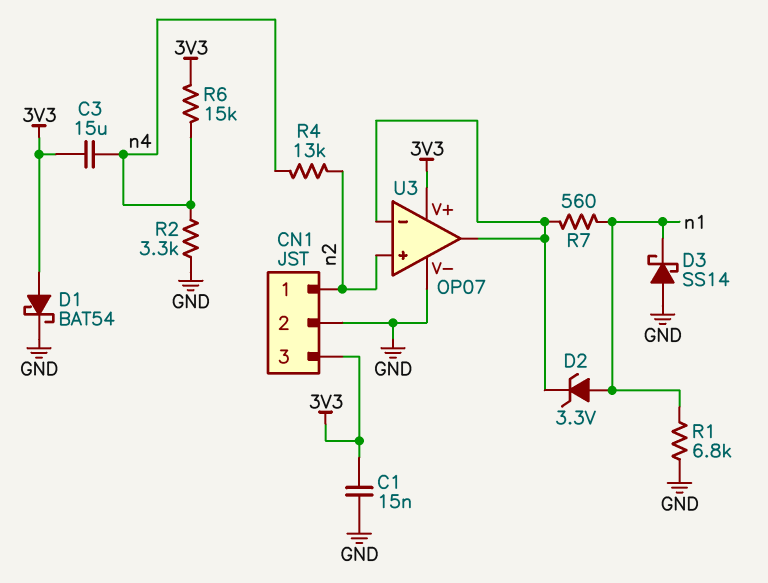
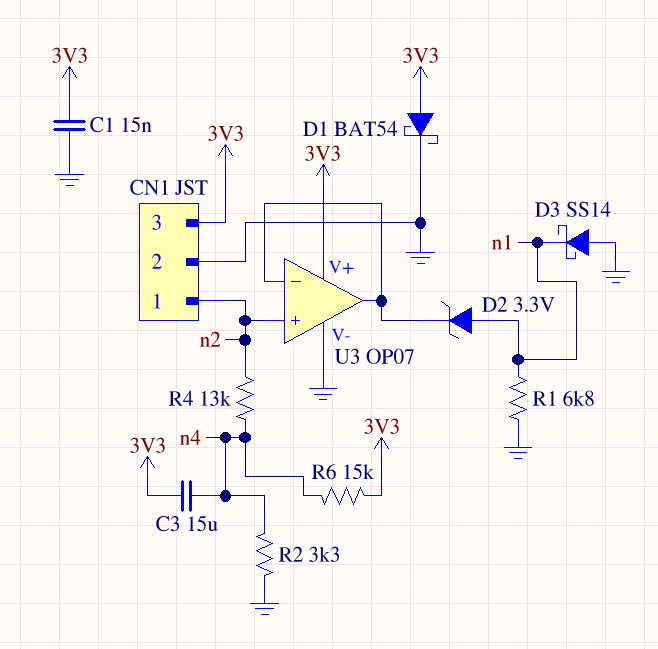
R7: 560 (U3/in-, n1) -> none

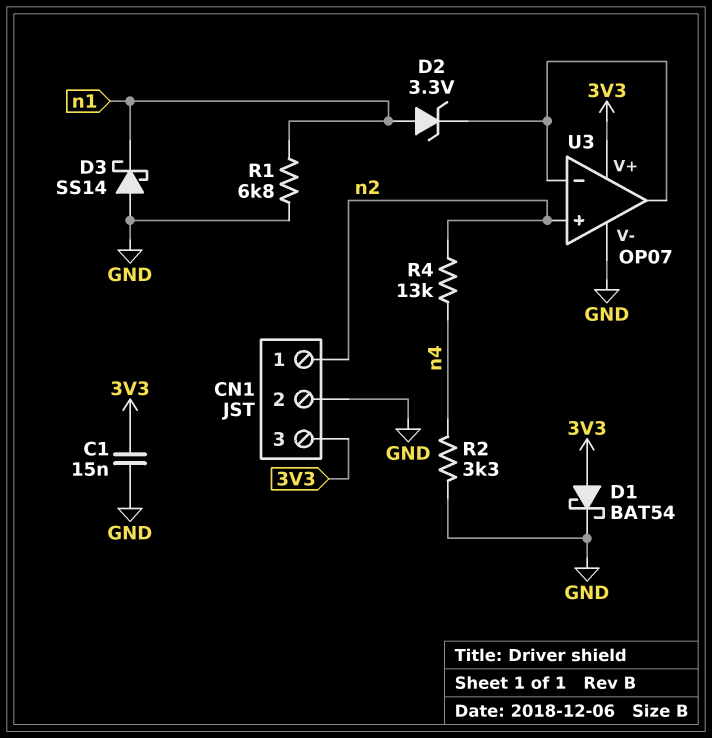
C3: 15uF (3V3, n4) -> none
R6: 15k (3V3, n4) -> none

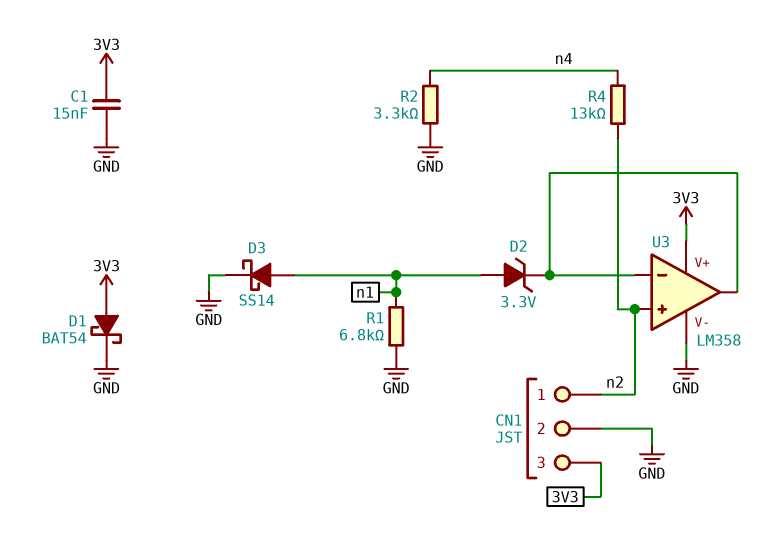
D3: schottky SS14 (A GND, K n1) -> schottky SS14 (A n1, K GND)
U3: OP07 -> LM358

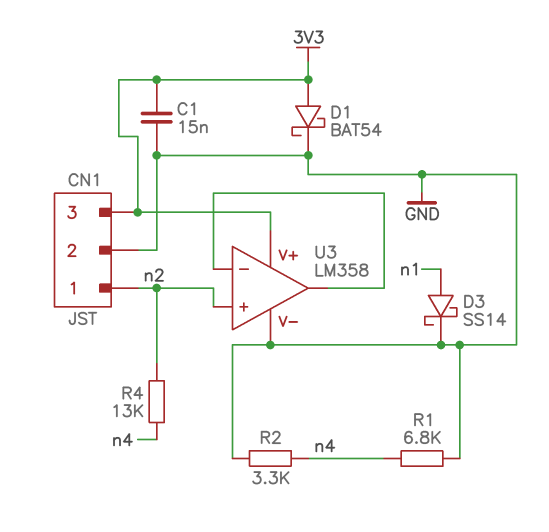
D2: zener 3.3V (A n1, K U3/in-) -> none
R1: 6.8k (GND, n1) -> 6.8k (GND, n4)

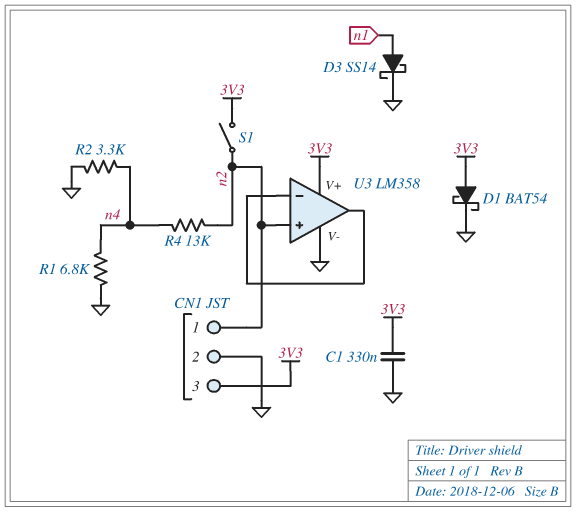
C1: 15nF (3V3, GND) -> 330nF (3V3, GND)
S1: none -> switch (3V3, n2)

